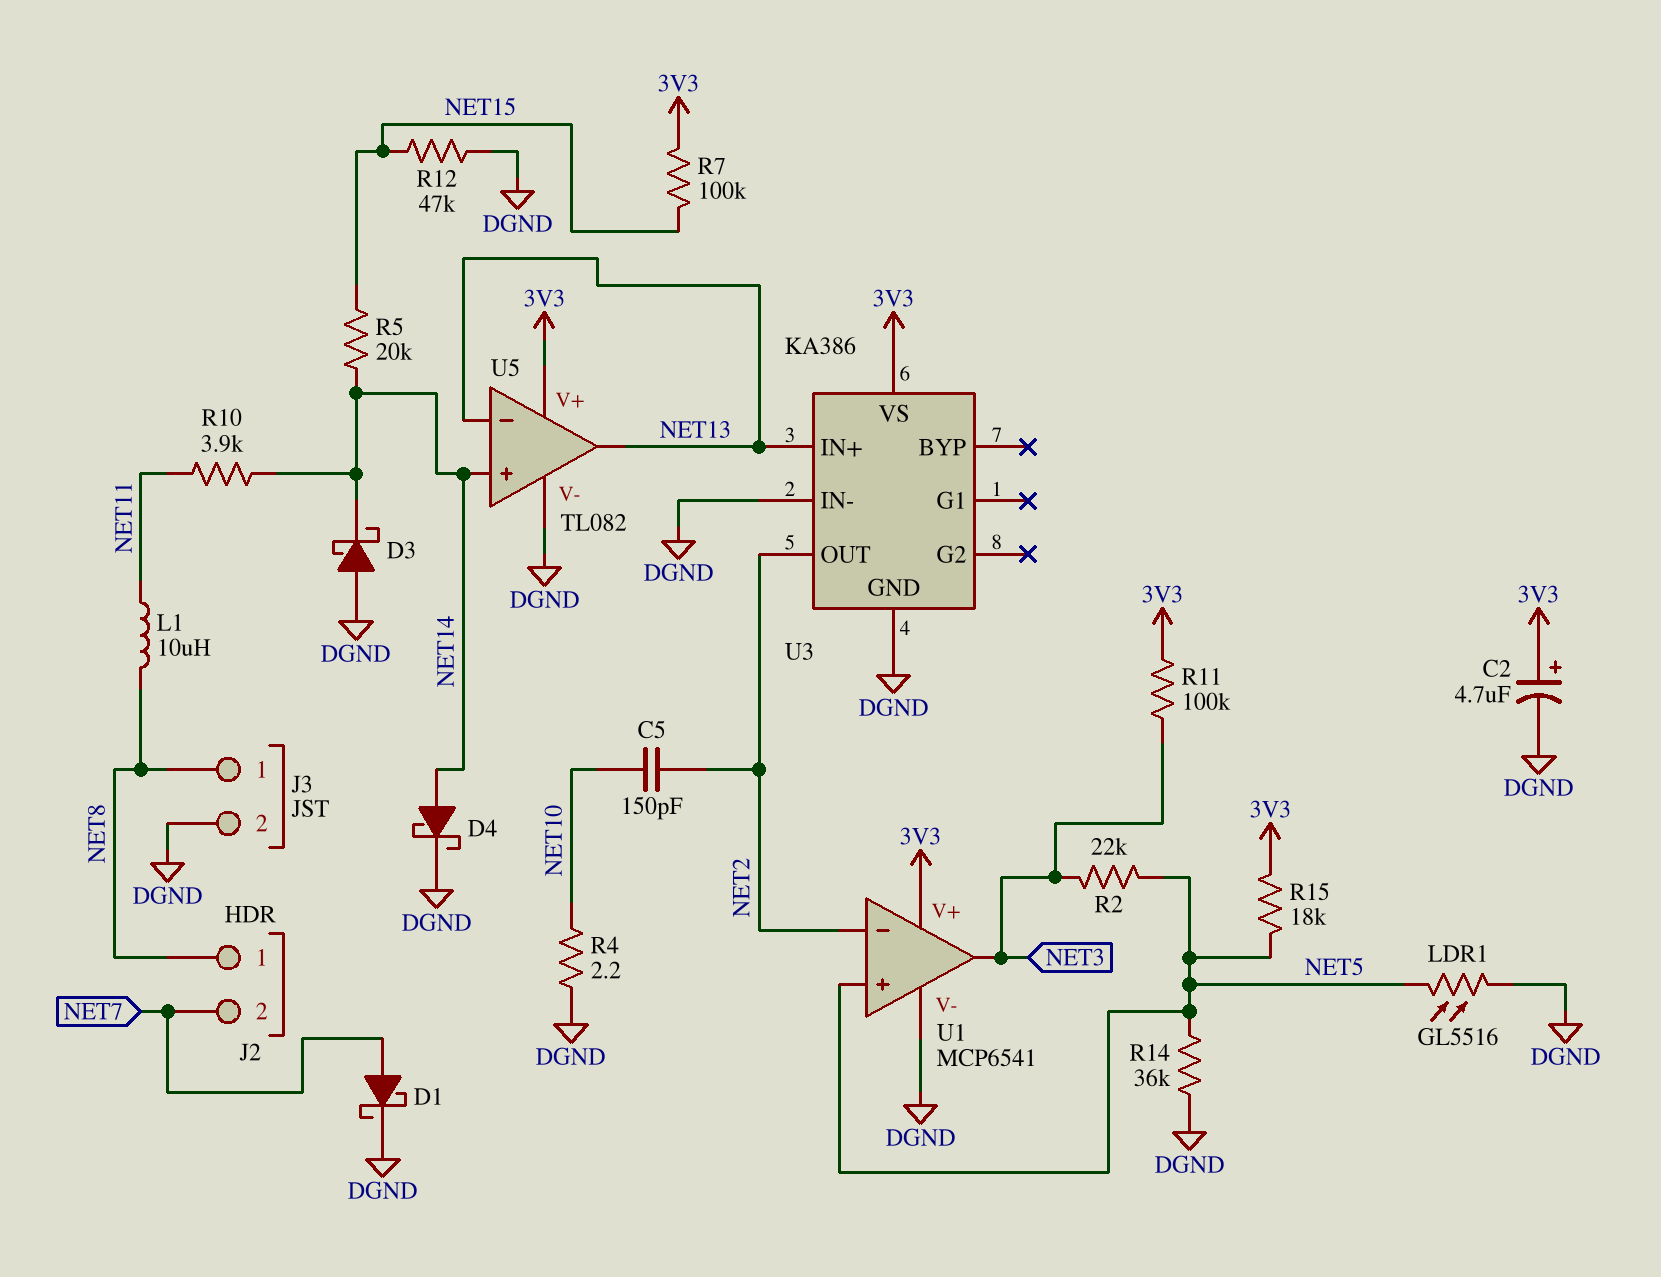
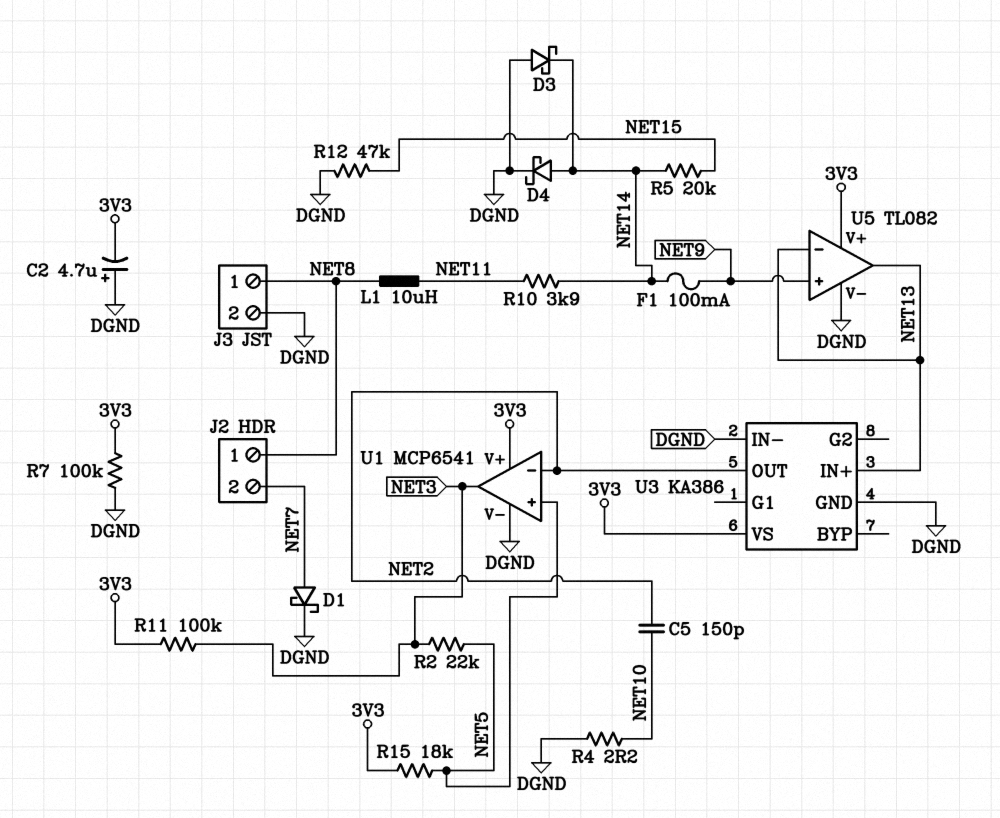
C2: 4.7uF (plus 3V3, minus DGND) -> 4.7uF (plus DGND, minus 3V3)
F1: none -> 100mA (NET9, NET14)
LDR1: GL5516 (DGND, NET5) -> none
R7: 100k (3V3, NET15) -> 100k (3V3, DGND)
R14: 36k (DGND, NET5) -> none
U5 pin in+: NET14 -> NET9

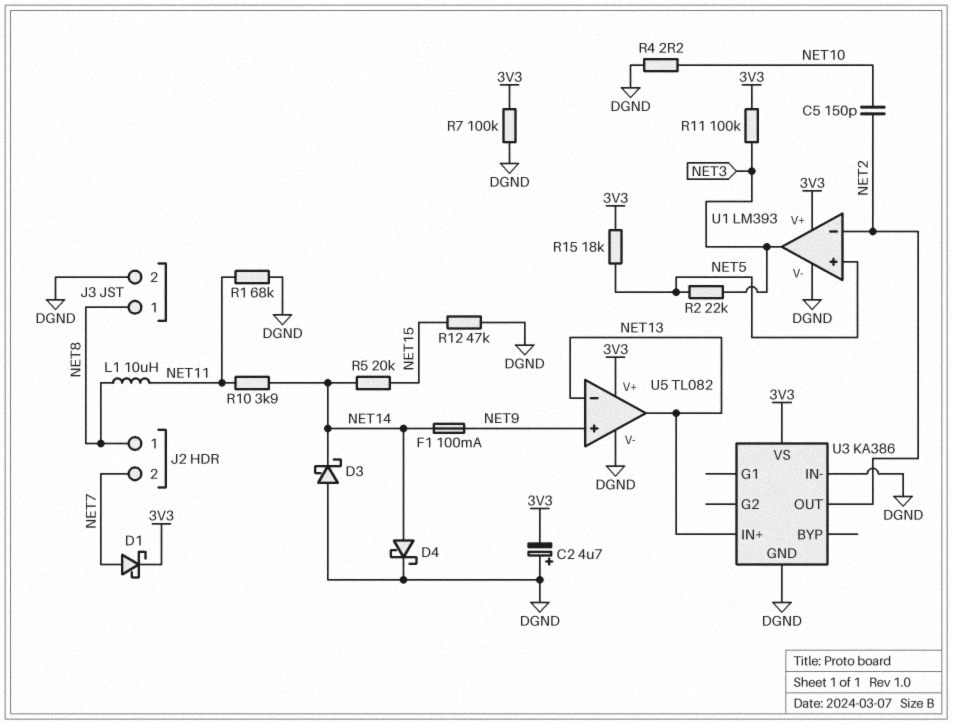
D1: schottky (A NET7, K DGND) -> schottky (A NET7, K 3V3)
R1: none -> 68k (DGND, NET11)
U1: MCP6541 -> LM393

